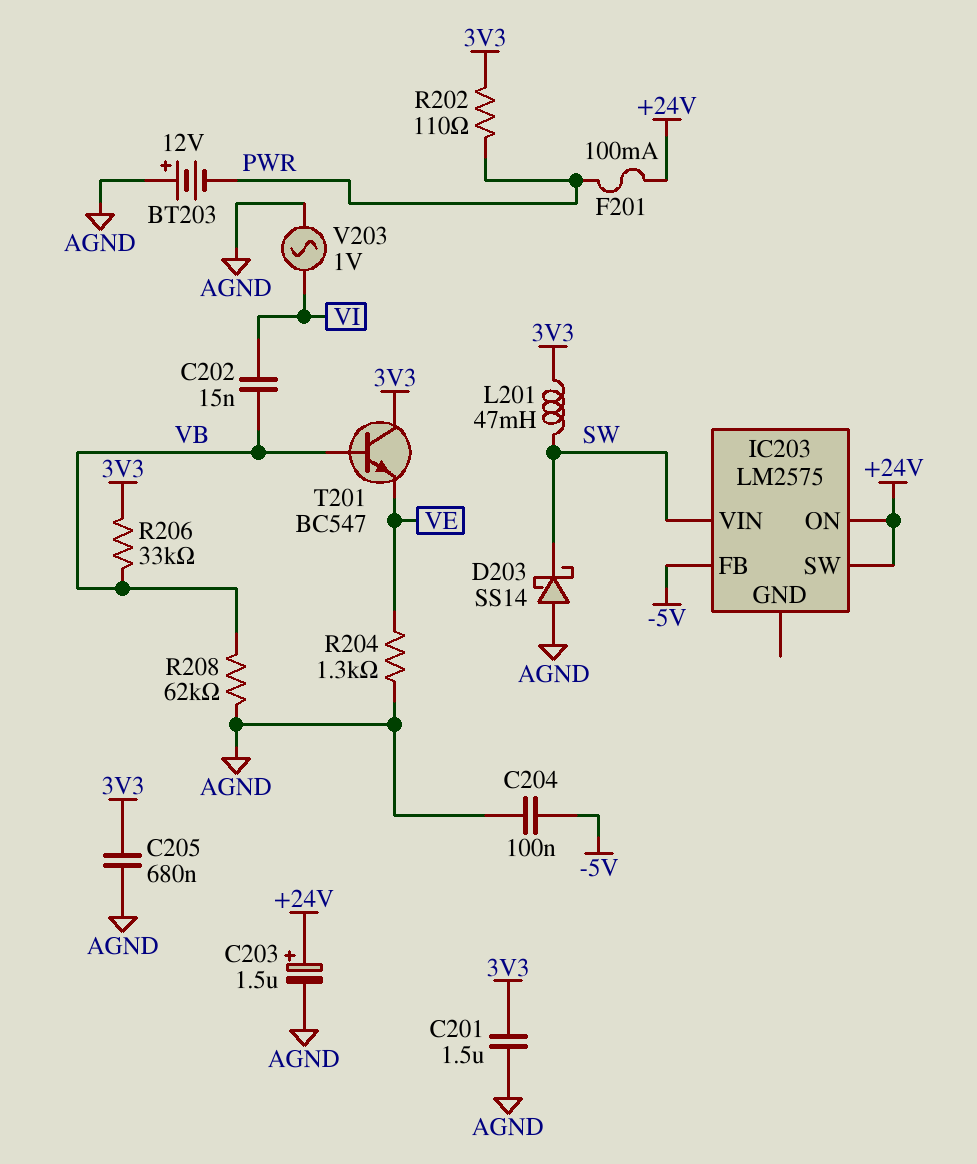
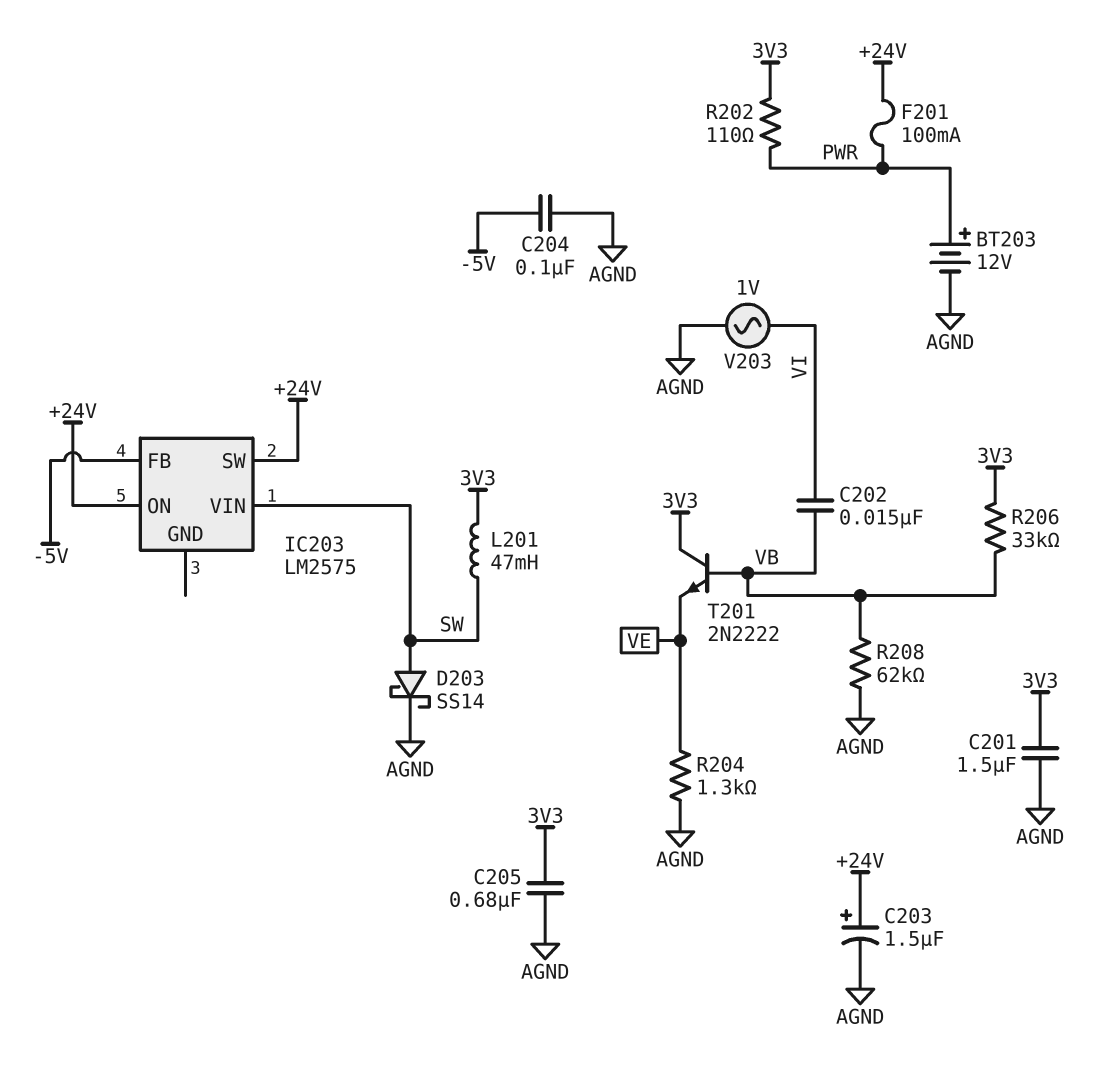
BT203: 12V (plus AGND, minus PWR) -> 12V (plus PWR, minus AGND)
D203: schottky SS14 (A AGND, K SW) -> schottky SS14 (A SW, K AGND)
T201: NPN BC547 (B VB, C 3V3, E VE) -> NPN 2N2222 (B VB, C 3V3, E VE)

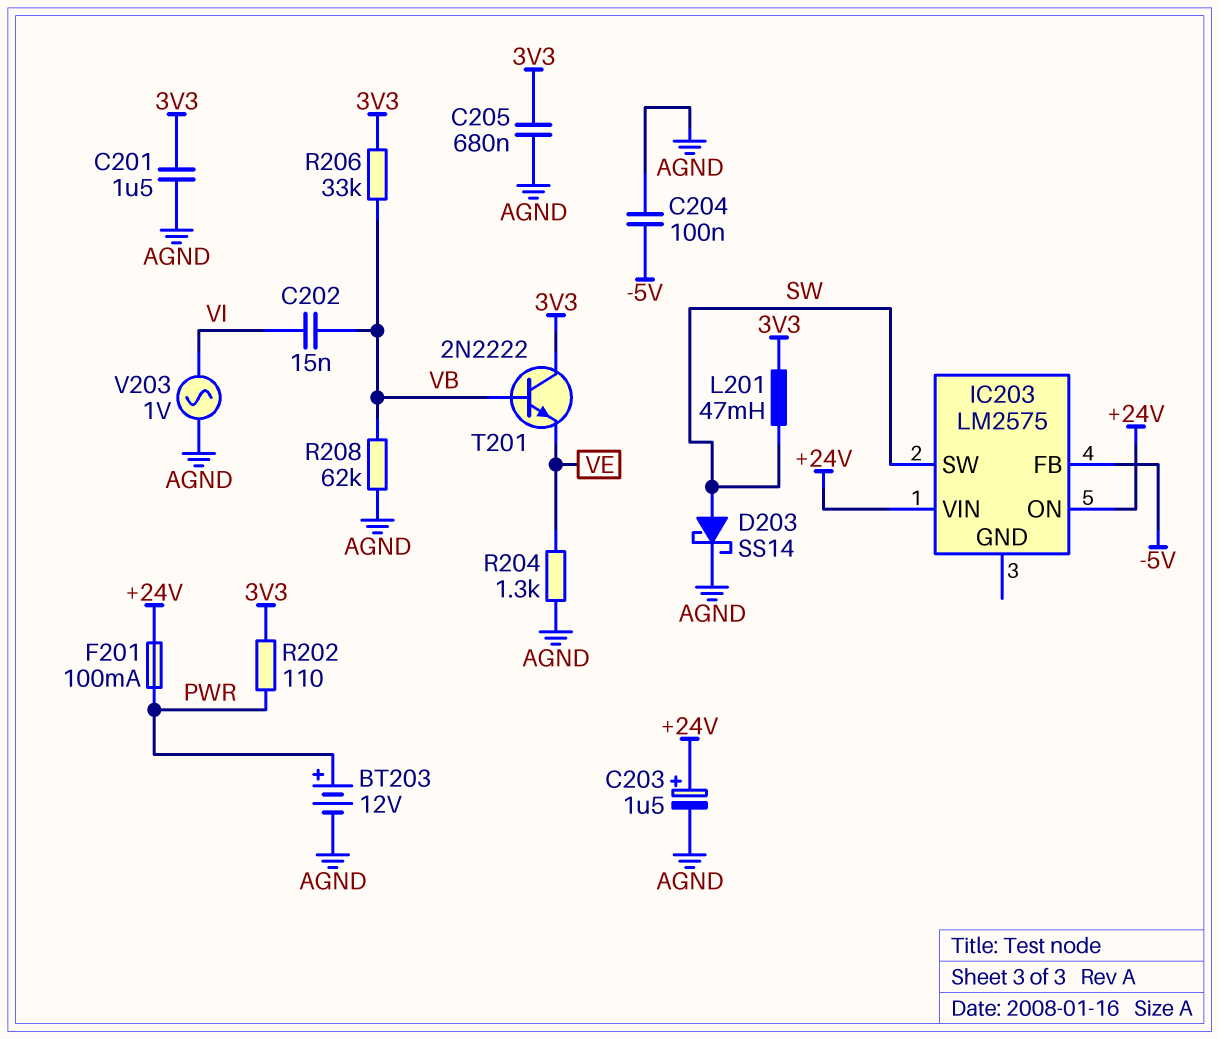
IC203 pin SW: +24V -> SW
IC203 pin VIN: SW -> +24V

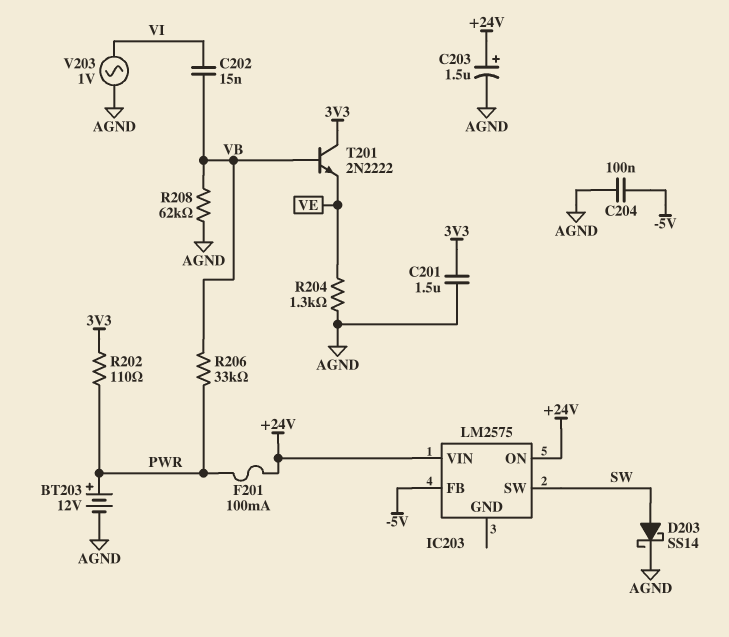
C205: 680nF (3V3, AGND) -> none
L201: 47mH (3V3, SW) -> none
R206: 33k (3V3, VB) -> 33k (PWR, VB)

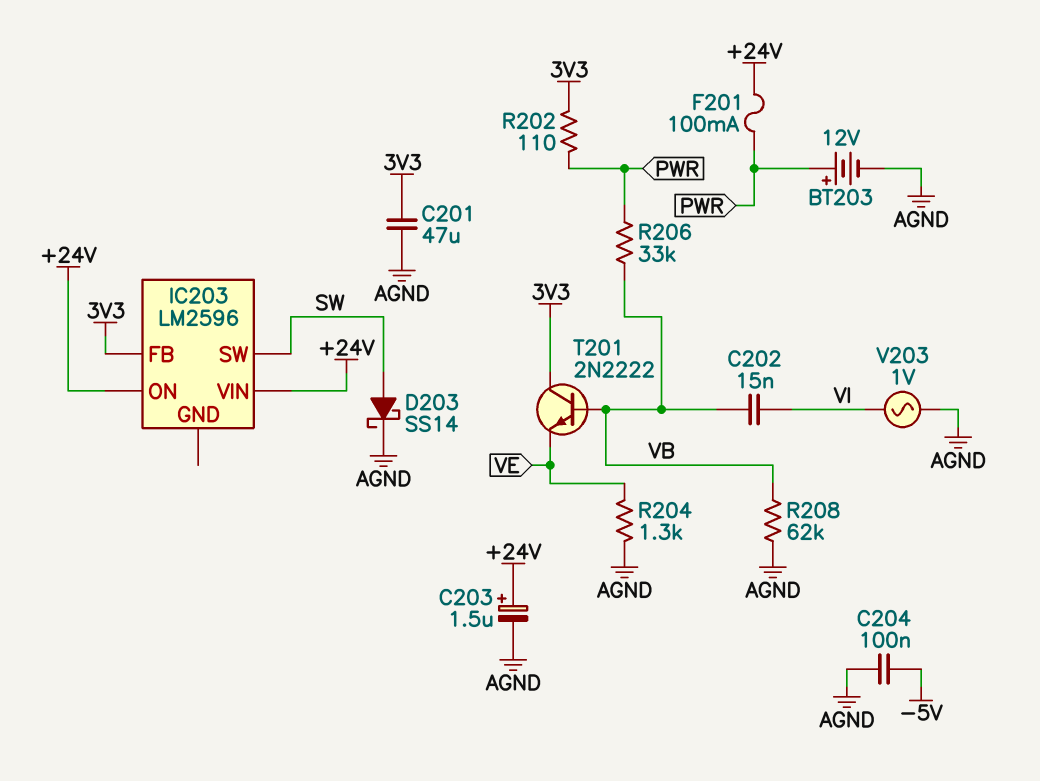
C201: 1.5uF (3V3, AGND) -> 47uF (3V3, AGND)
IC203: LM2575 -> LM2596
IC203 pin FB: -5V -> 3V3

